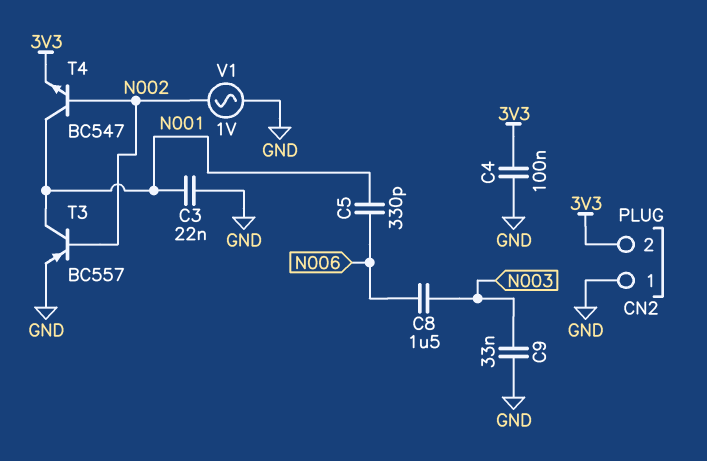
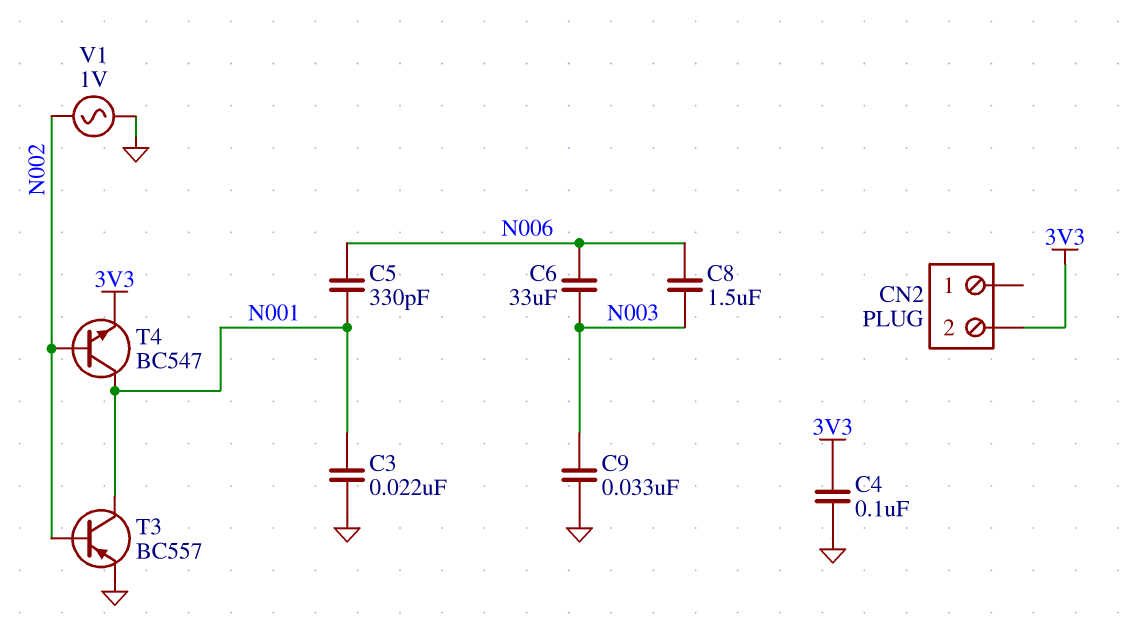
C6: none -> 33uF (N003, N006)
CN2 pin 1: GND -> none

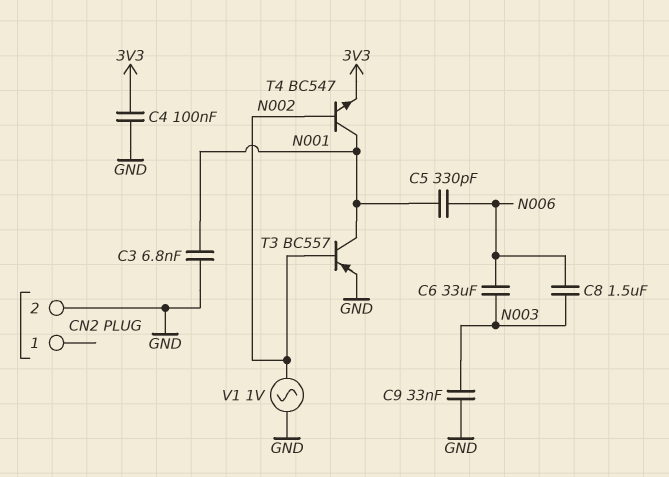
C3: 22nF (GND, N001) -> 6.8nF (GND, N001)
CN2 pin 2: 3V3 -> GND

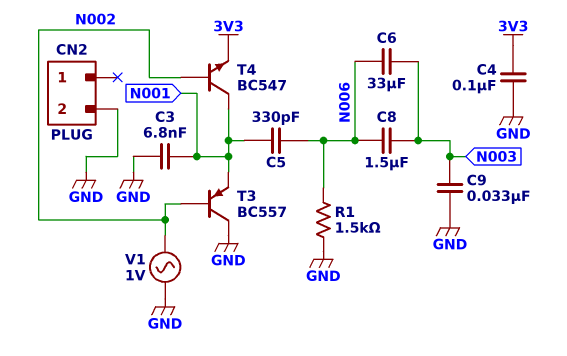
R1: none -> 1.5k (GND, N006)
T3: PNP BC557 (B N002, C N001, E GND) -> PNP BC557 (B N002, C GND, E N001)

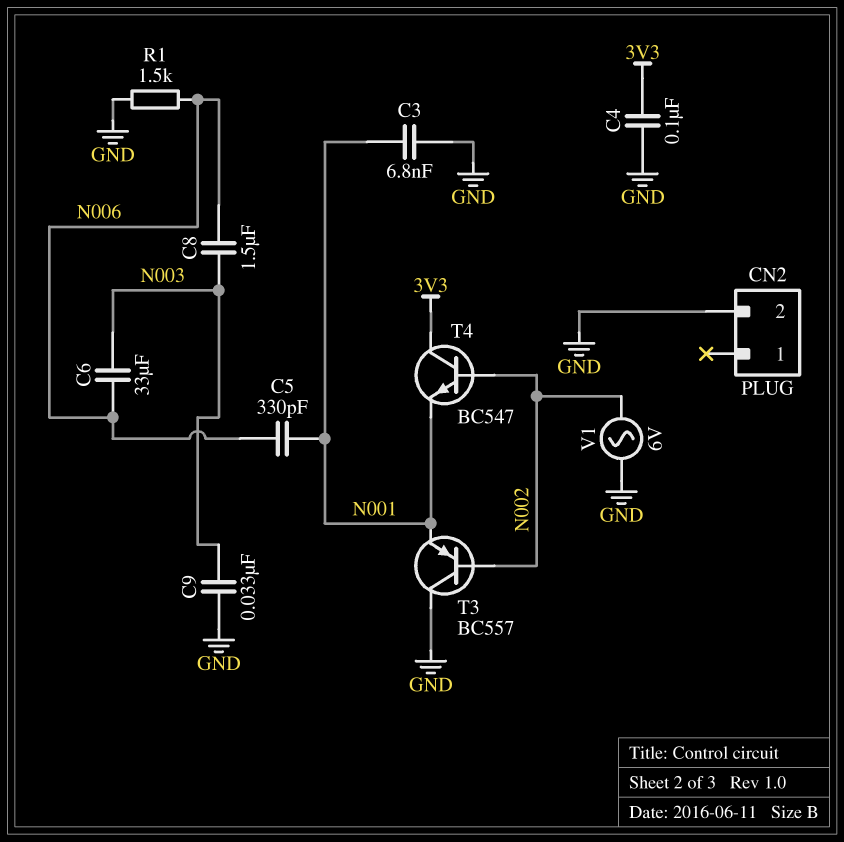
T4: NPN BC547 (B N002, C N001, E 3V3) -> NPN BC547 (B N002, C 3V3, E N001)
V1: AC 1V (GND, N002) -> AC 6V (GND, N002)

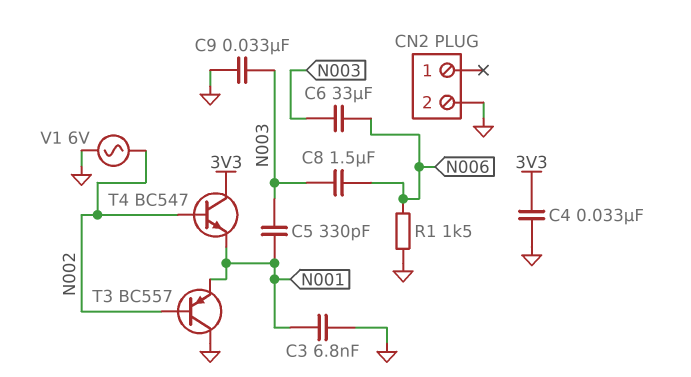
C4: 100nF (3V3, GND) -> 33nF (3V3, GND)
C5: 330pF (N001, N006) -> 330pF (N001, N003)

